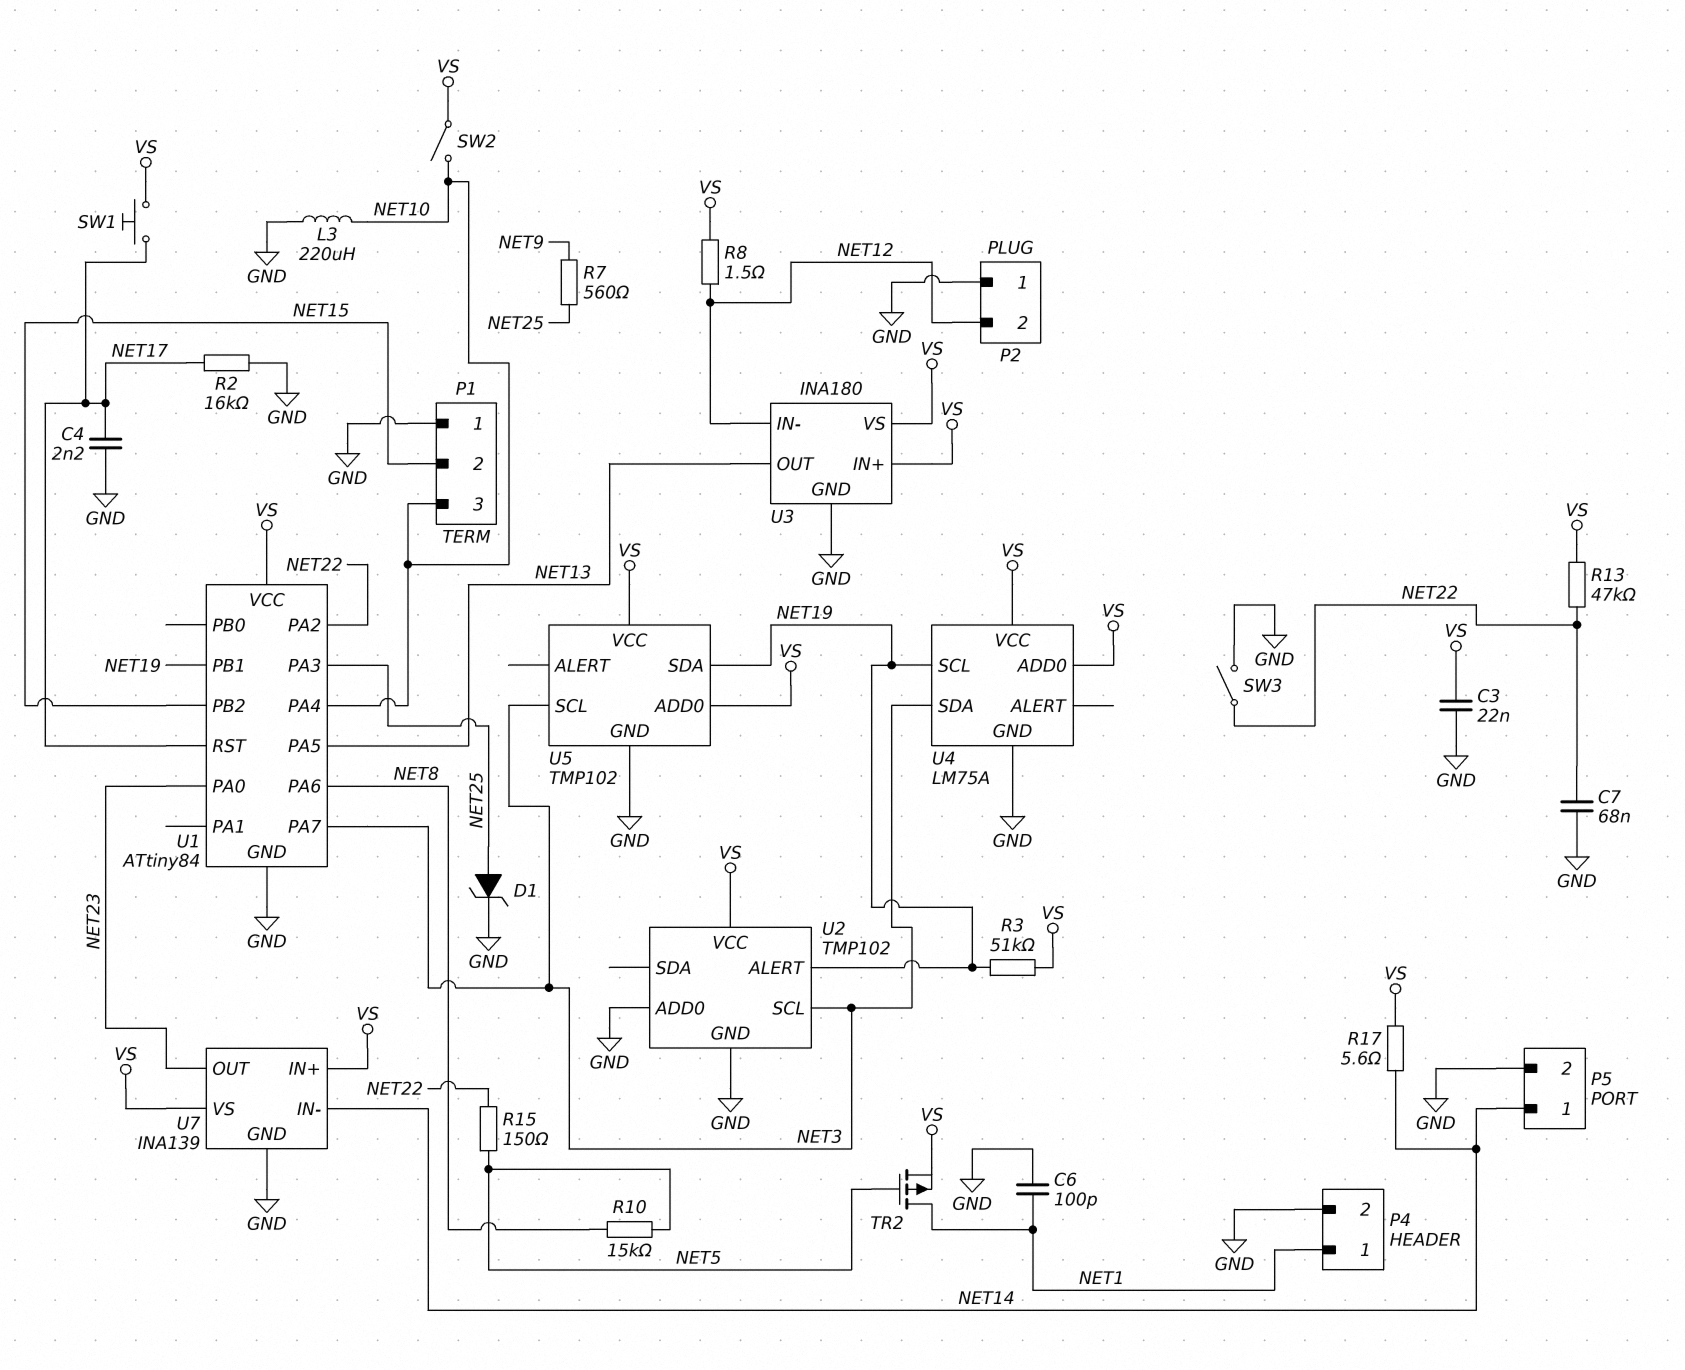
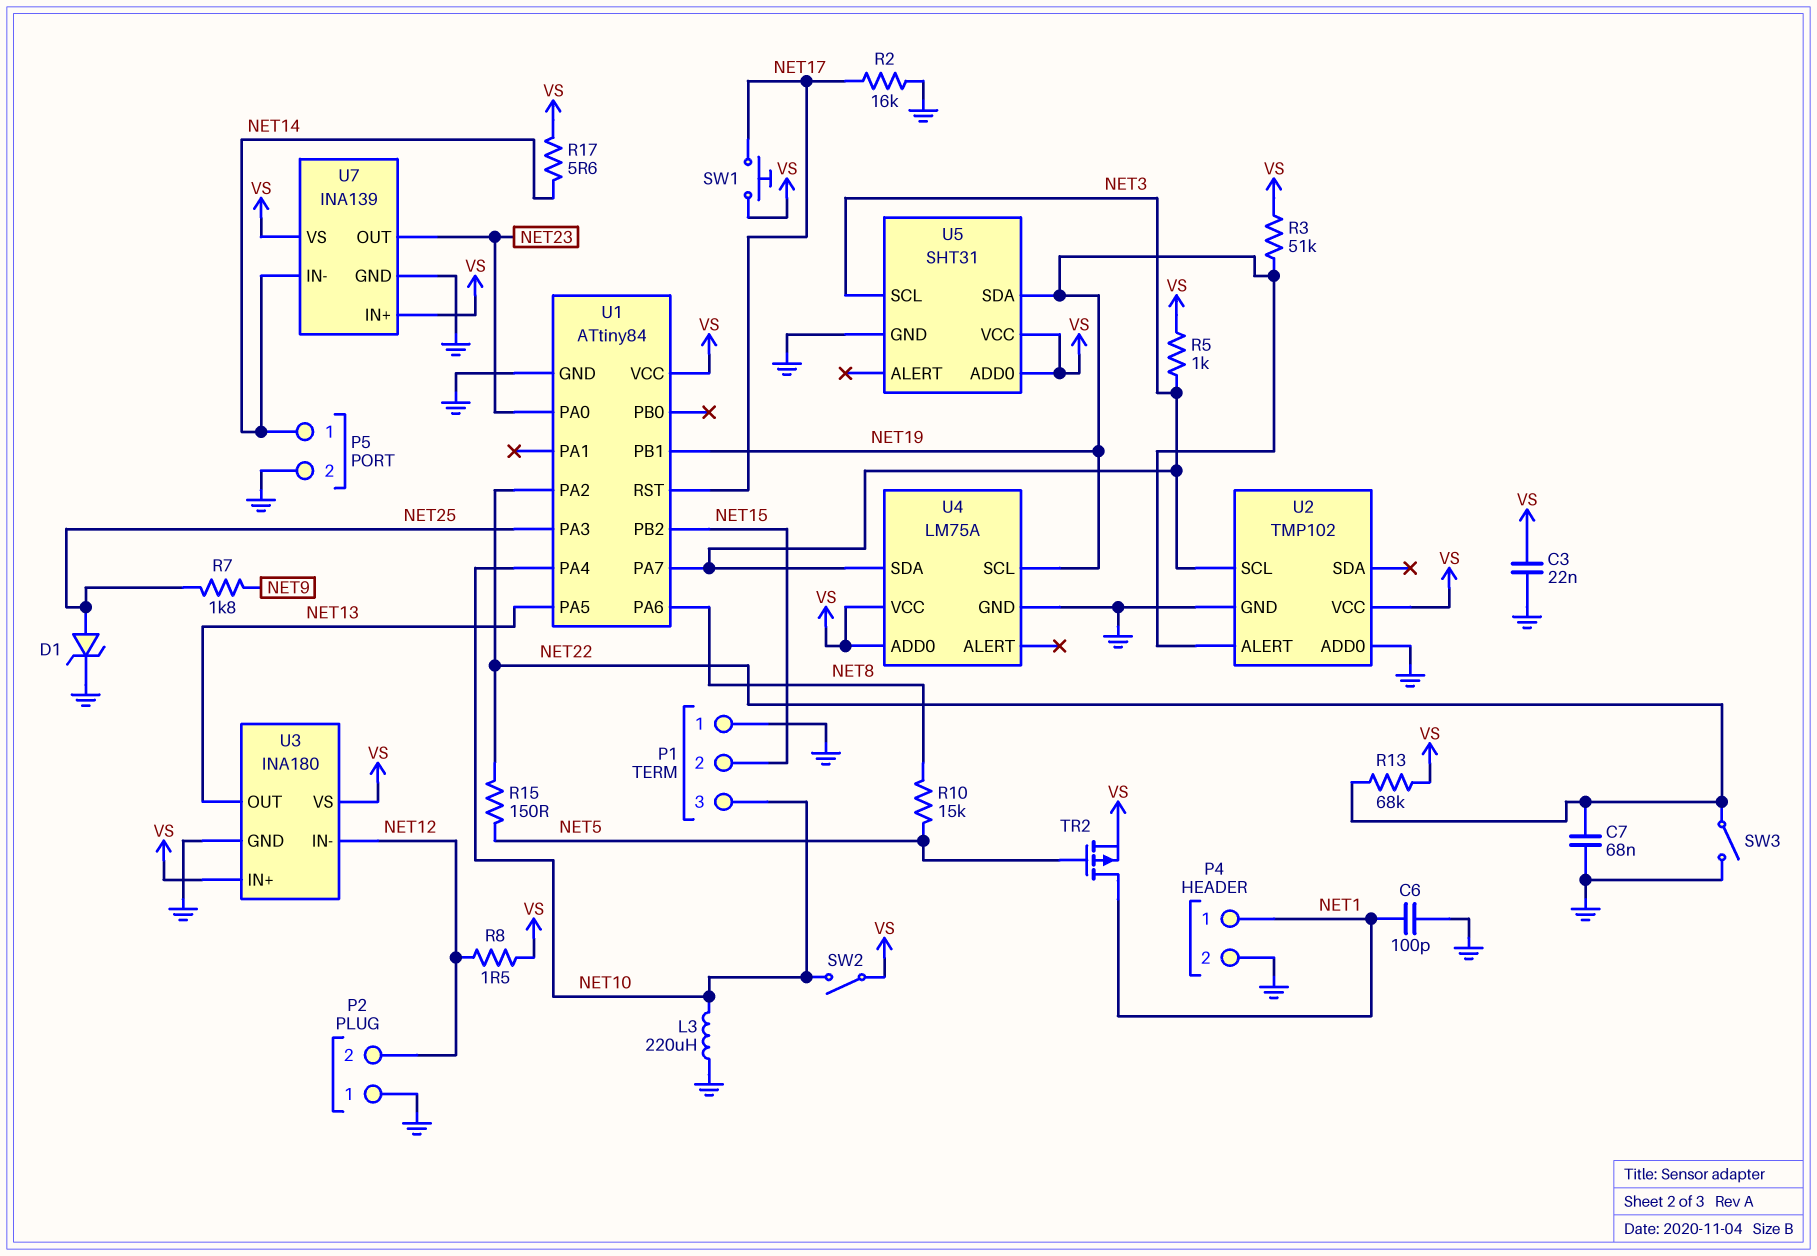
C4: 2.2nF (GND, NET17) -> none
R5: none -> 1k (NET3, VS)
R7: 560 (NET9, NET25) -> 1.8k (NET9, NET25)
R13: 47k (NET22, VS) -> 68k (NET22, VS)
U5: TMP102 -> SHT31

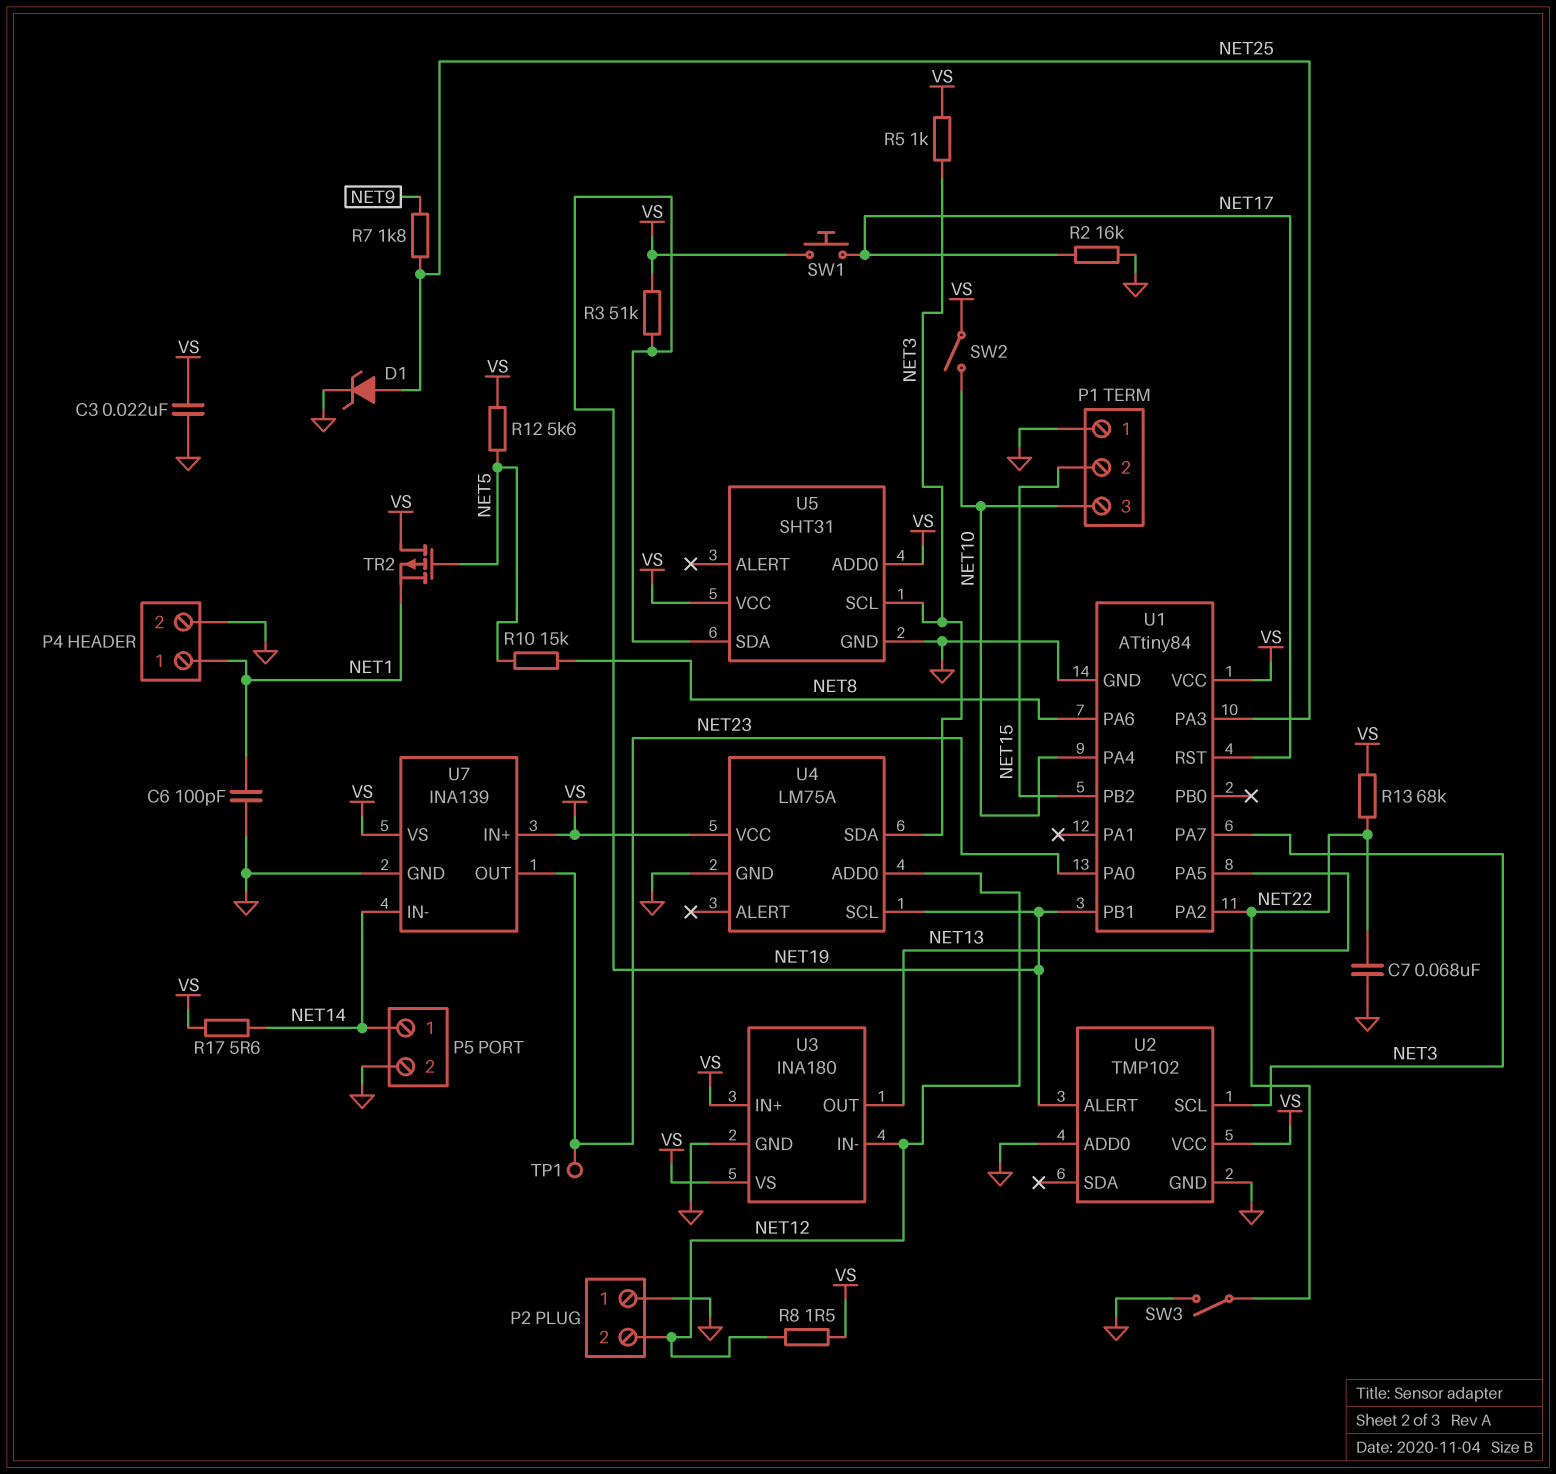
L3: 220uH (GND, NET10) -> none
R12: none -> 5.6k (NET5, VS)
R15: 150 (NET5, NET22) -> none
TP1: none -> test point (NET23)
TR2: PMOS (G NET5, D NET1, S VS) -> PMOS (G NET5, D VS, S NET1)
U4 pin ADD0: VS -> NET12

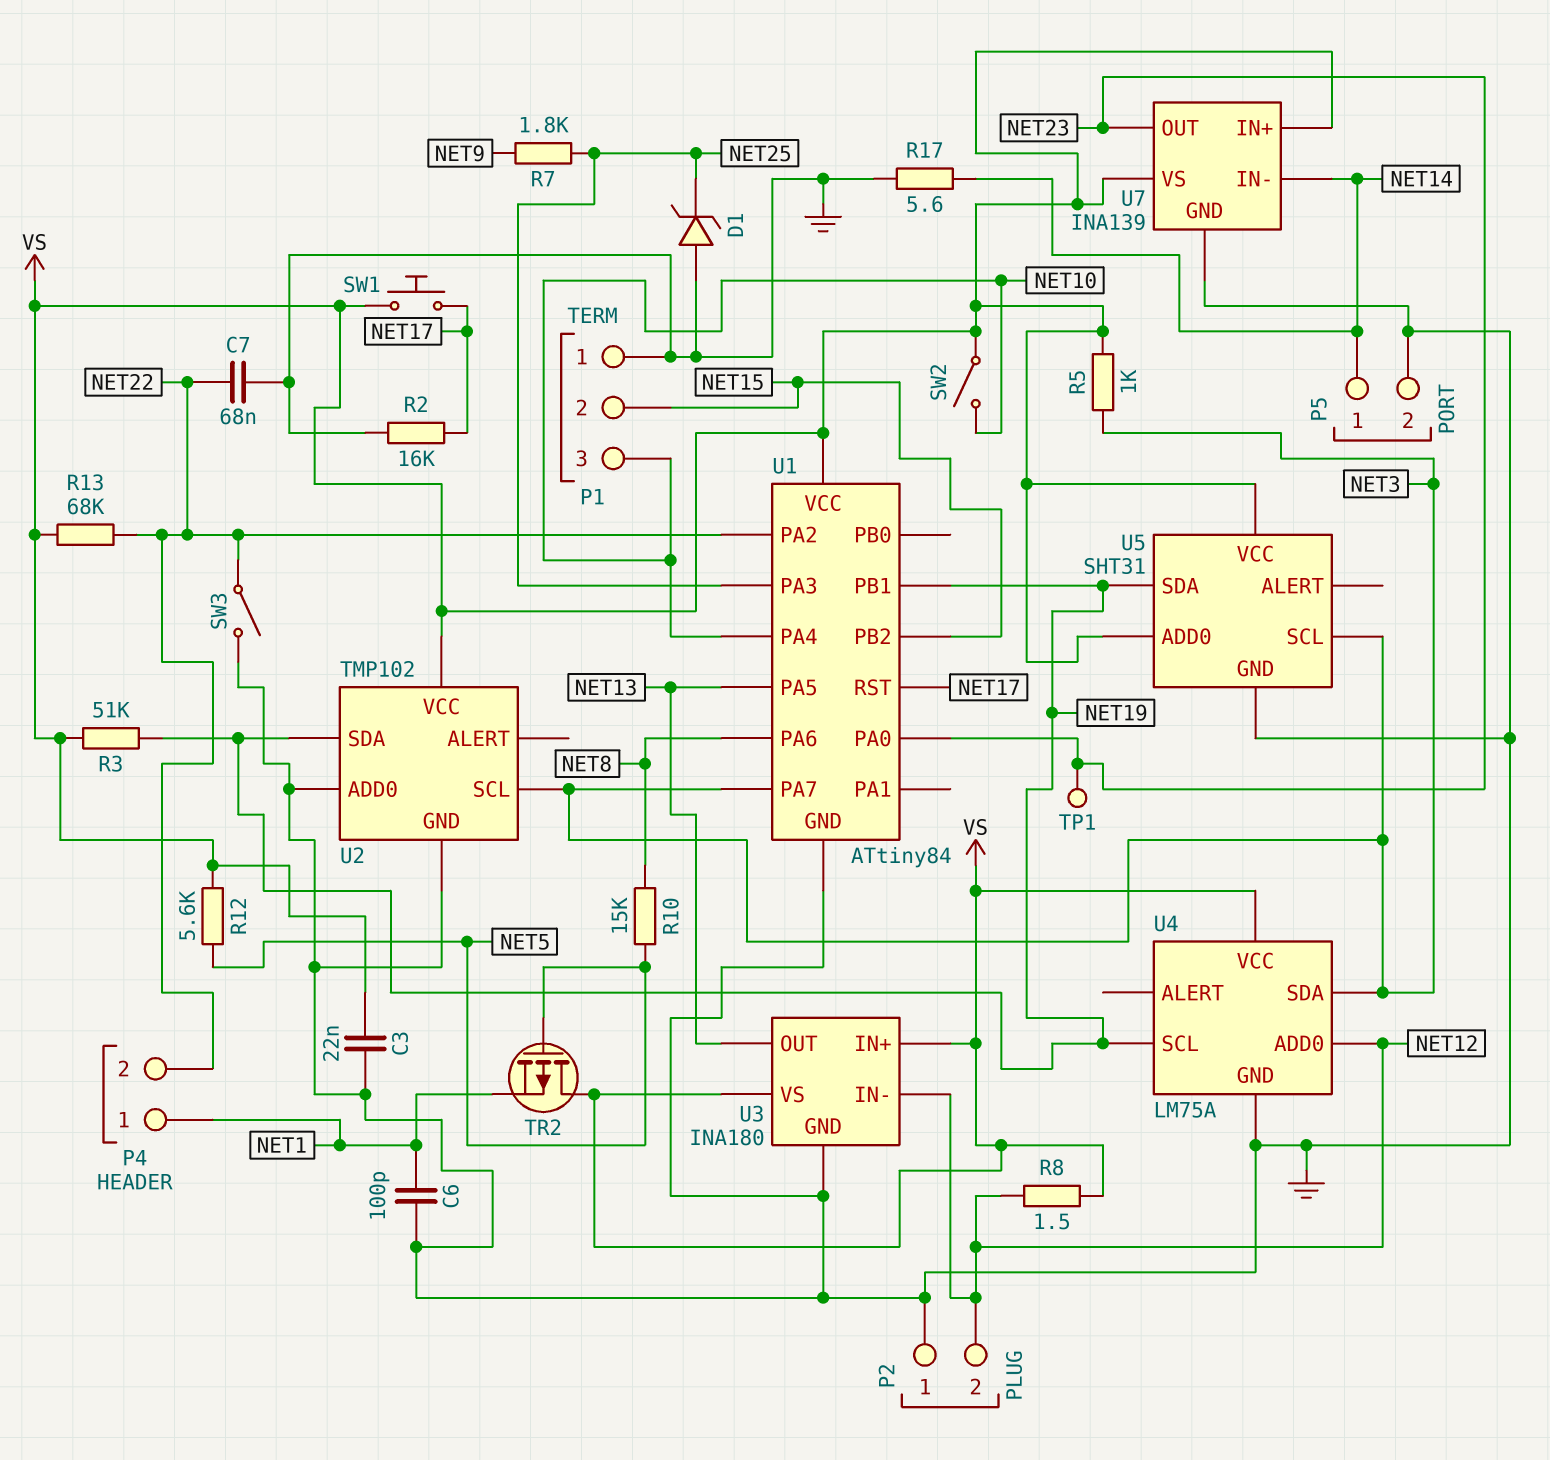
D1: zener (A NET25, K GND) -> zener (A GND, K NET25)
P4 pin 2: GND -> NET22
R17: 5.6 (NET14, VS) -> 5.6 (GND, NET14)
U2 pin ALERT: NET19 -> none
U2 pin SDA: none -> NET19

